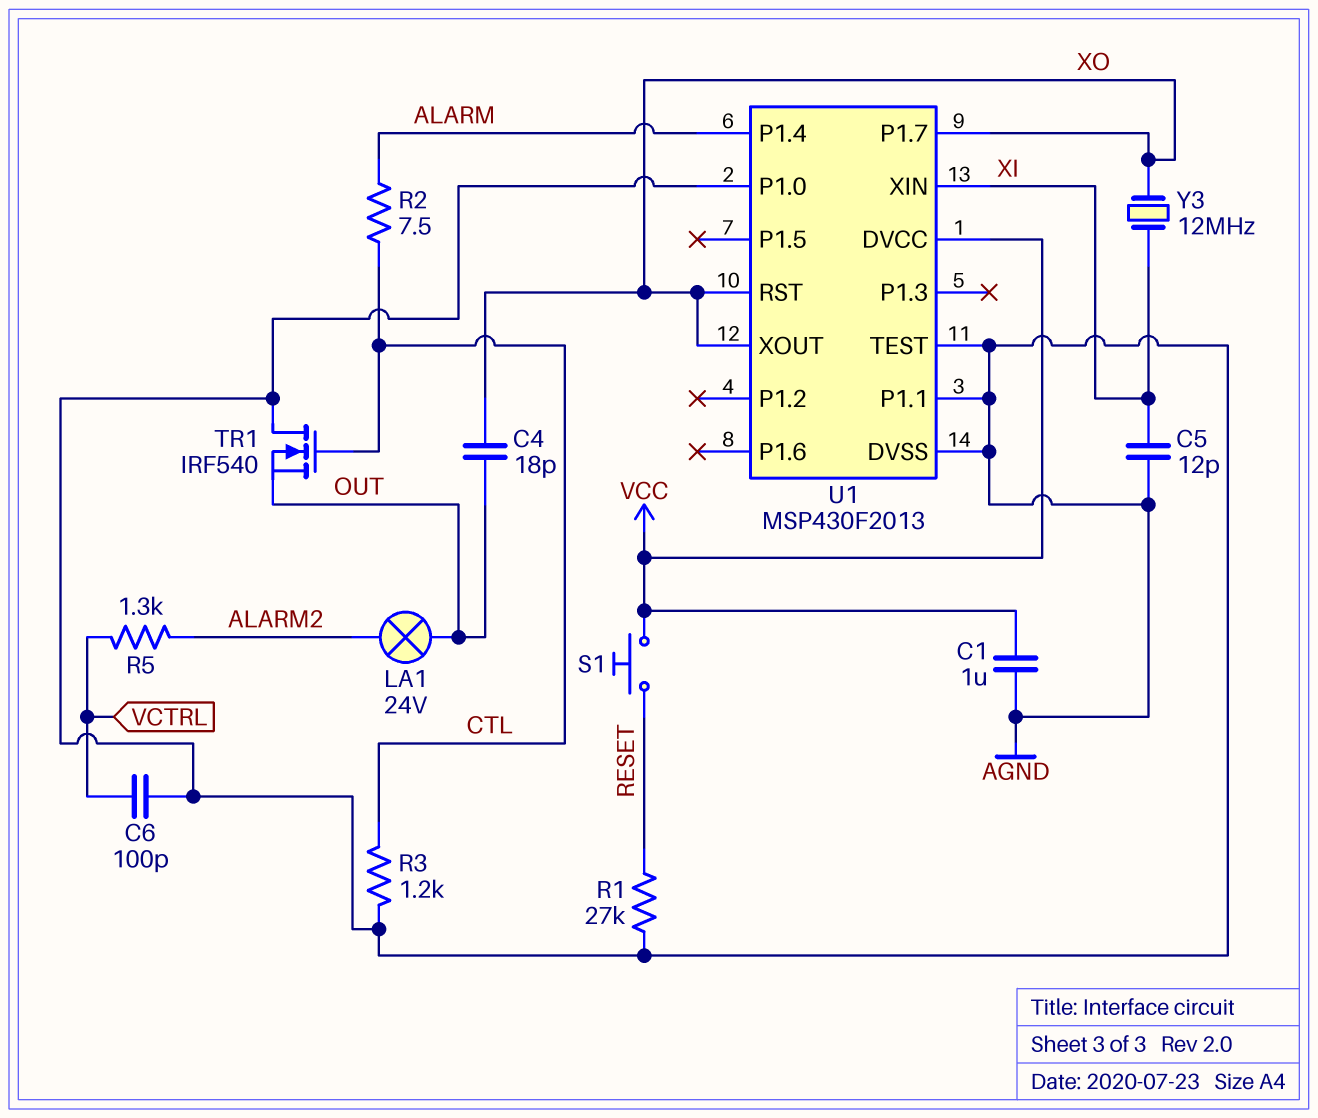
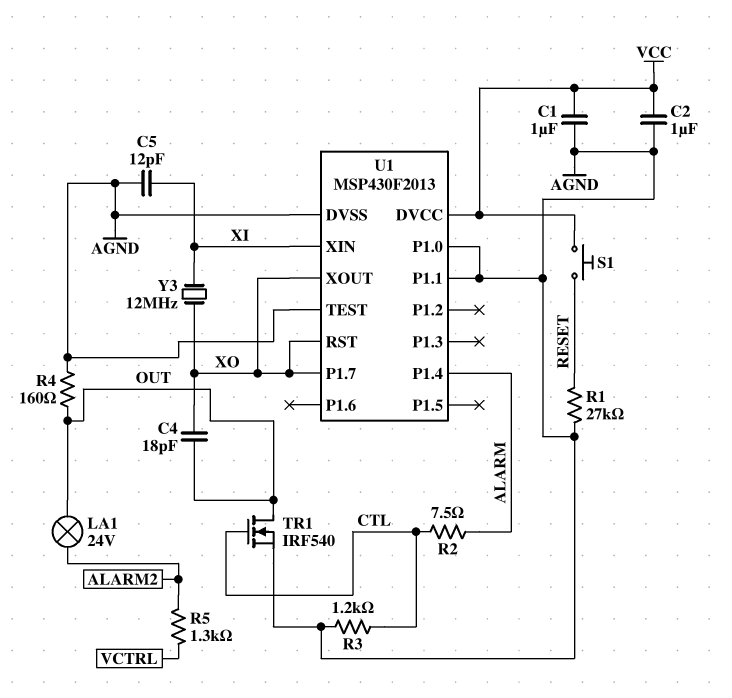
C2: none -> 1uF (AGND, VCC)
C6: 100pF (AGND, VCTRL) -> none
R4: none -> 160 (AGND, OUT)
TR1: NMOS IRF540 (G CTL, D AGND, S OUT) -> NMOS IRF540 (G CTL, D OUT, S AGND)

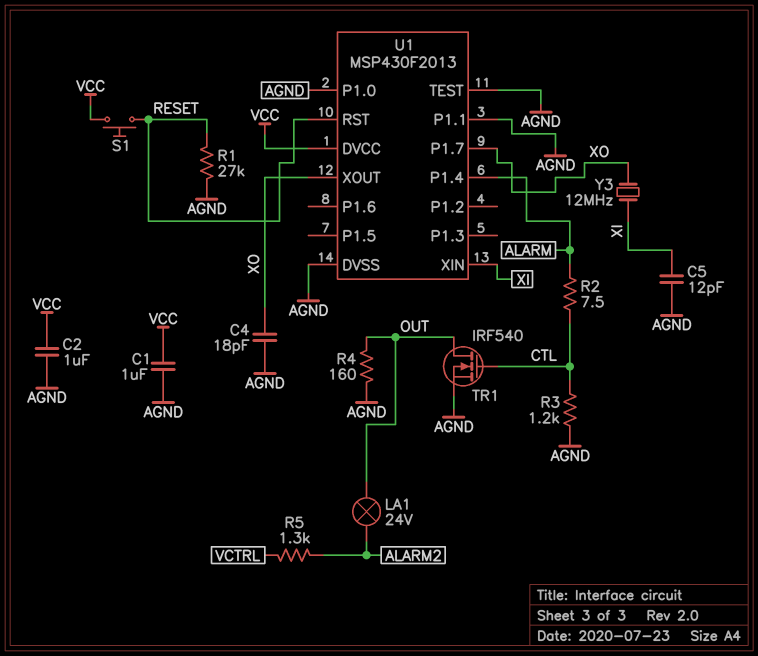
C4: 18pF (OUT, XO) -> 18pF (AGND, XO)
U1 pin RST: XO -> RESET

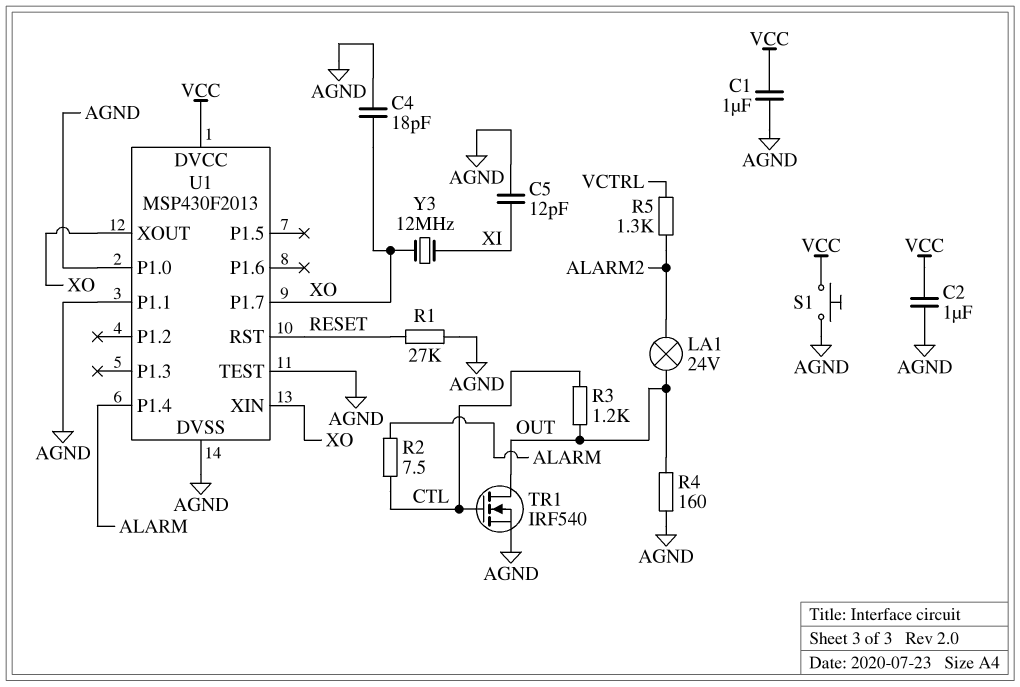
R3: 1.2k (AGND, CTL) -> 1.2k (CTL, OUT)
S1: button (RESET, VCC) -> button (AGND, VCC)
U1 pin XIN: XI -> XO

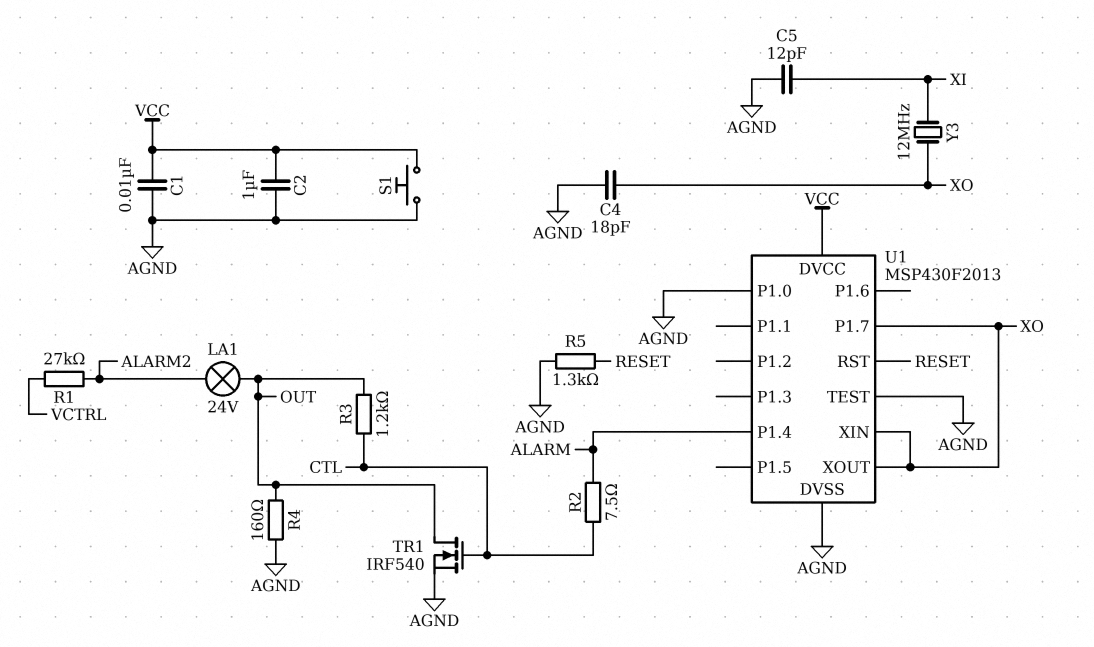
C1: 1uF (AGND, VCC) -> 10nF (AGND, VCC)
R1: 27k (AGND, RESET) -> 27k (ALARM2, VCTRL)
R5: 1.3k (ALARM2, VCTRL) -> 1.3k (AGND, RESET)
U1 pin P1.1: AGND -> none

